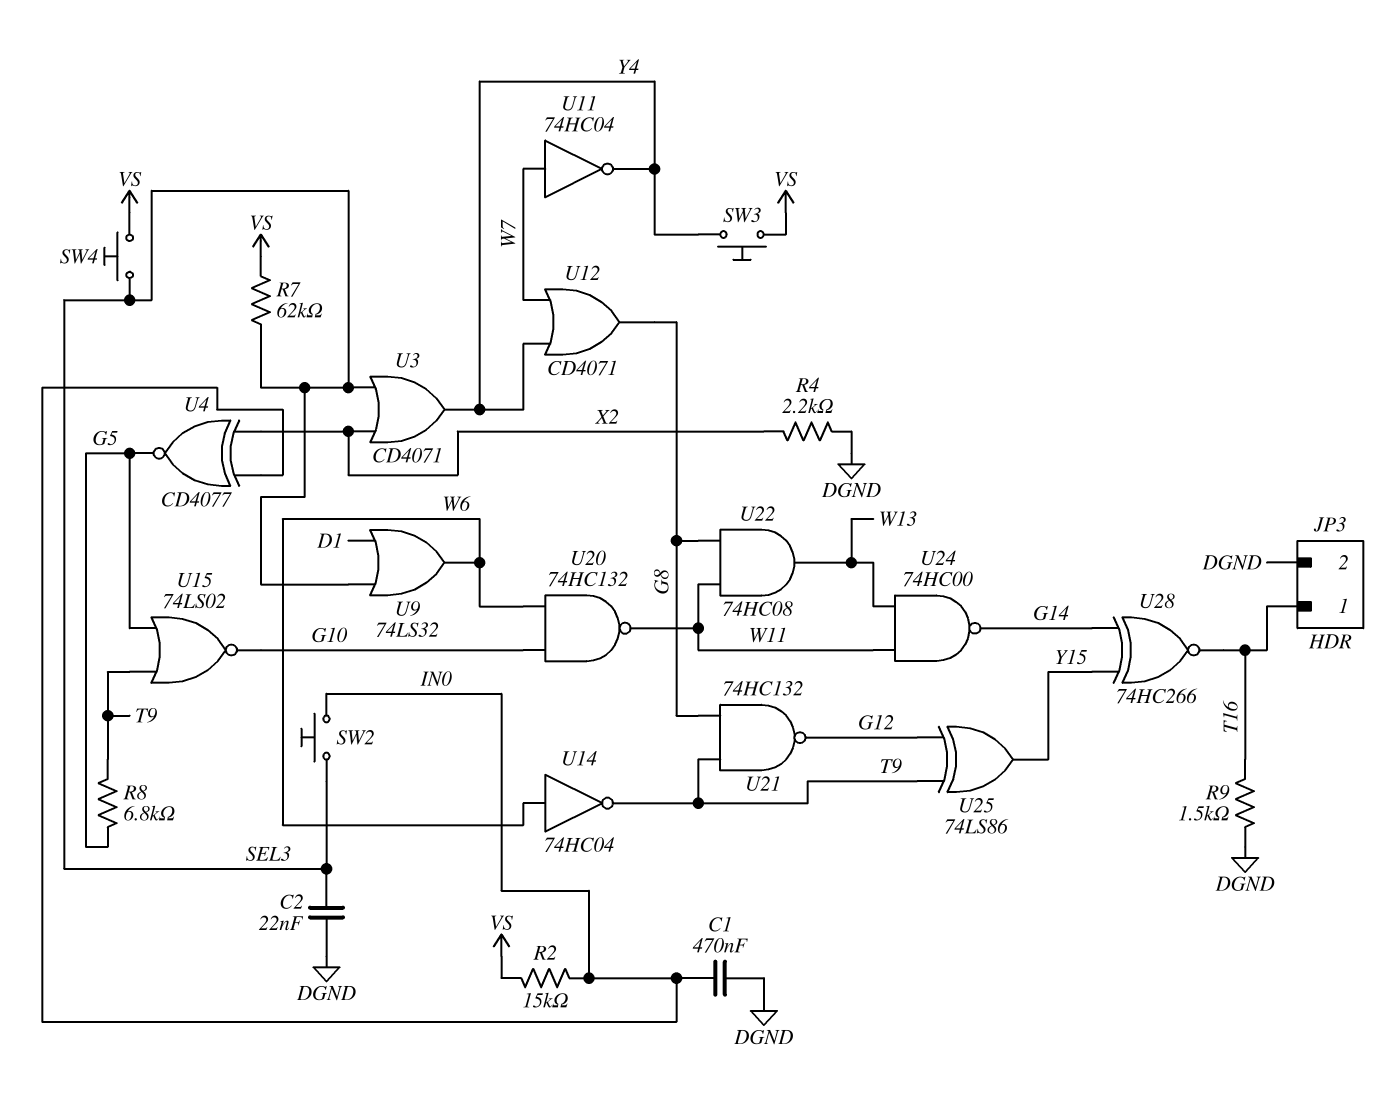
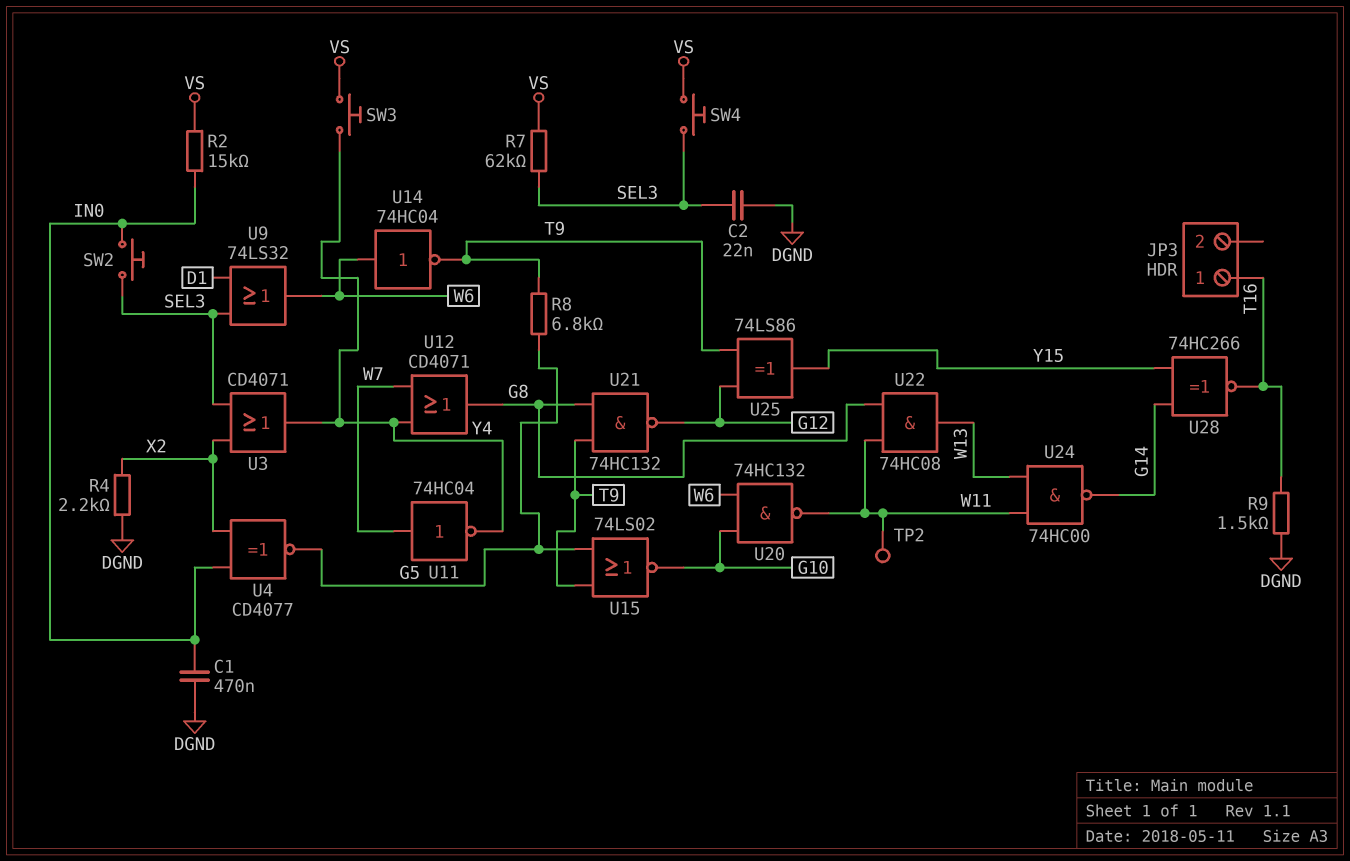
JP3 pin 2: DGND -> none
TP2: none -> test point (W11)

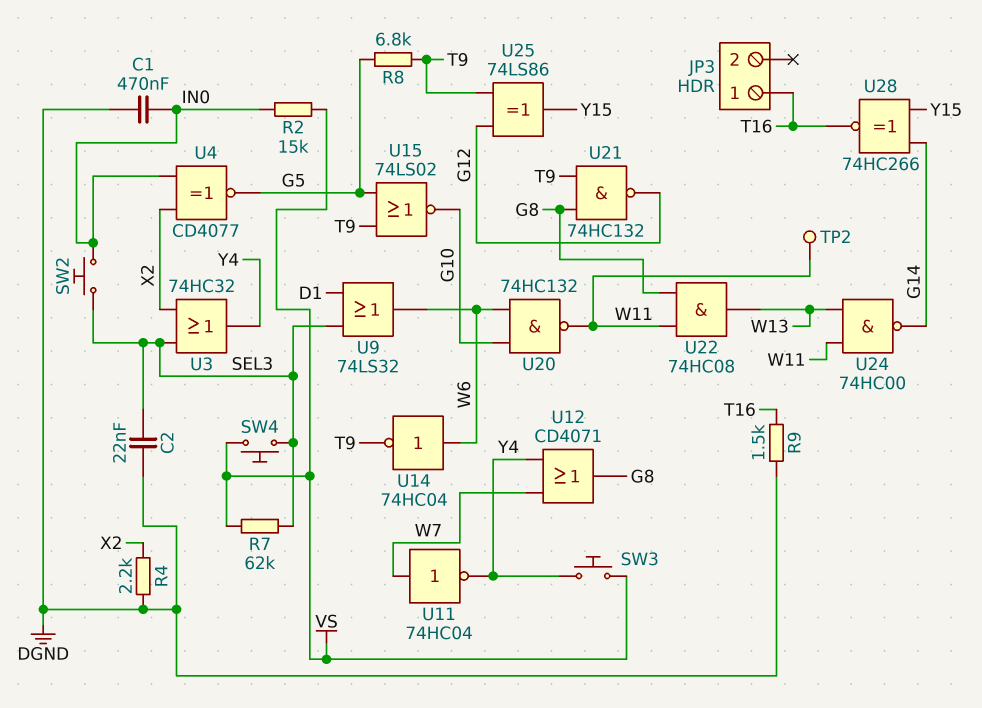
U3: OR CD4071 (in SEL3, in X2, out Y4) -> OR 74HC32 (in SEL3, in X2, out Y4)

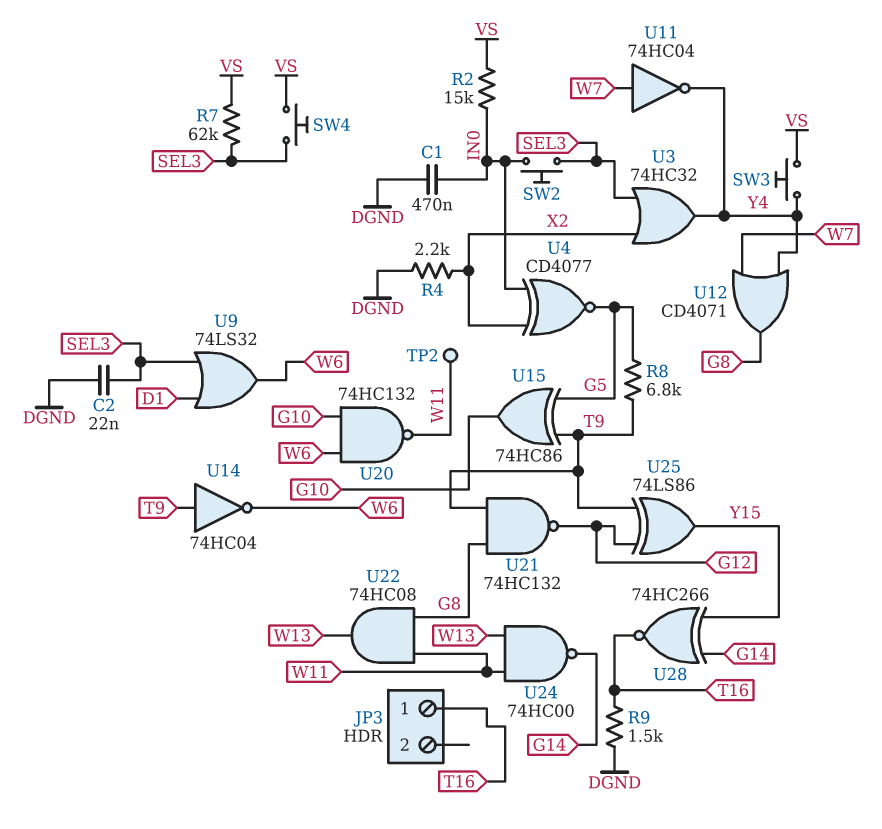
U14: NOT 74HC04 (in W6, out T9) -> NOT 74HC04 (in T9, out W6)
U15: NOR 74LS02 (in G5, in T9, out G10) -> XOR 74HC86 (in G5, in T9, out G10)

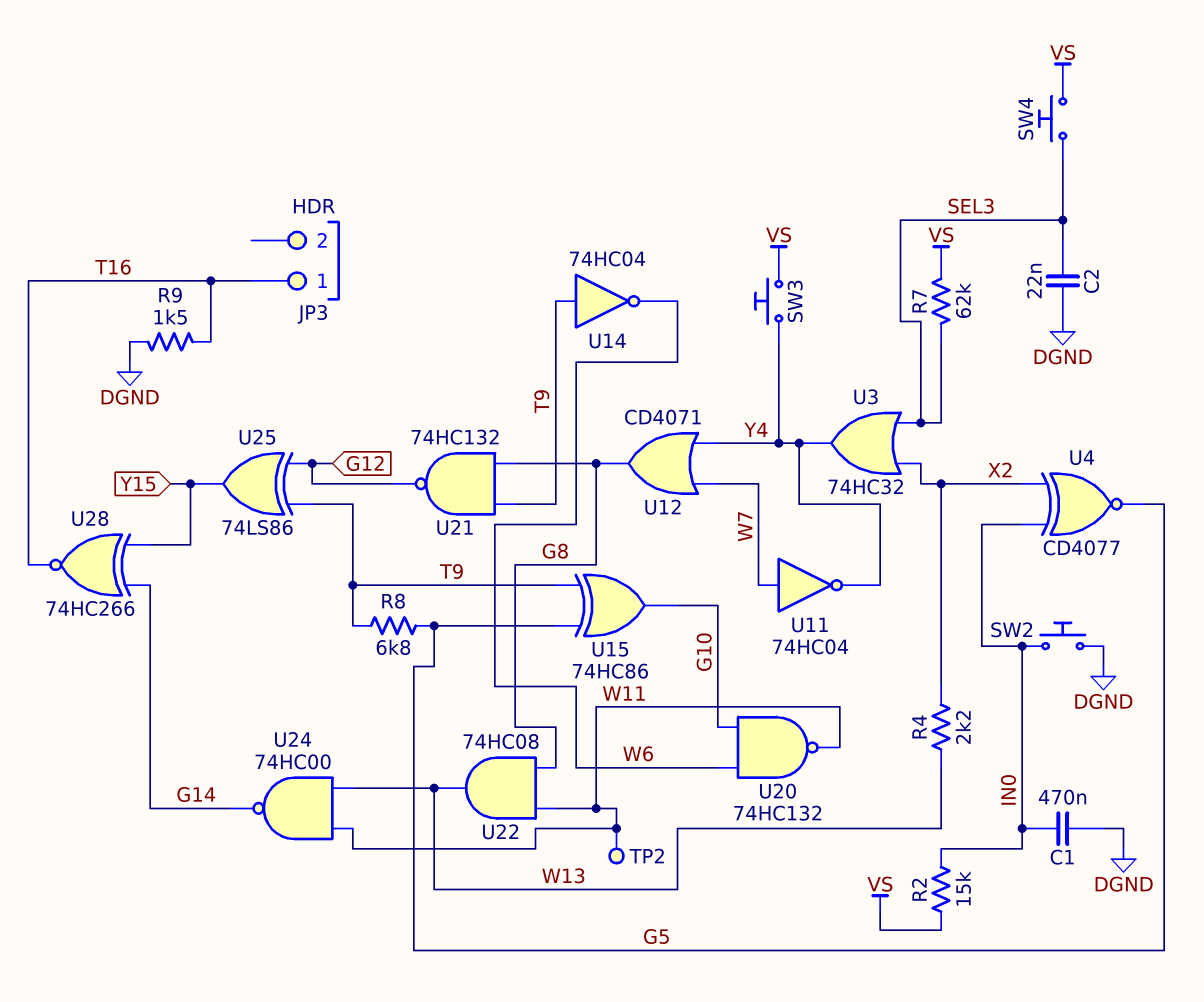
R4: 2.2k (DGND, X2) -> 2.2k (W13, X2)
SW2: button (IN0, SEL3) -> button (DGND, IN0)
U9: OR 74LS32 (in D1, in SEL3, out W6) -> none

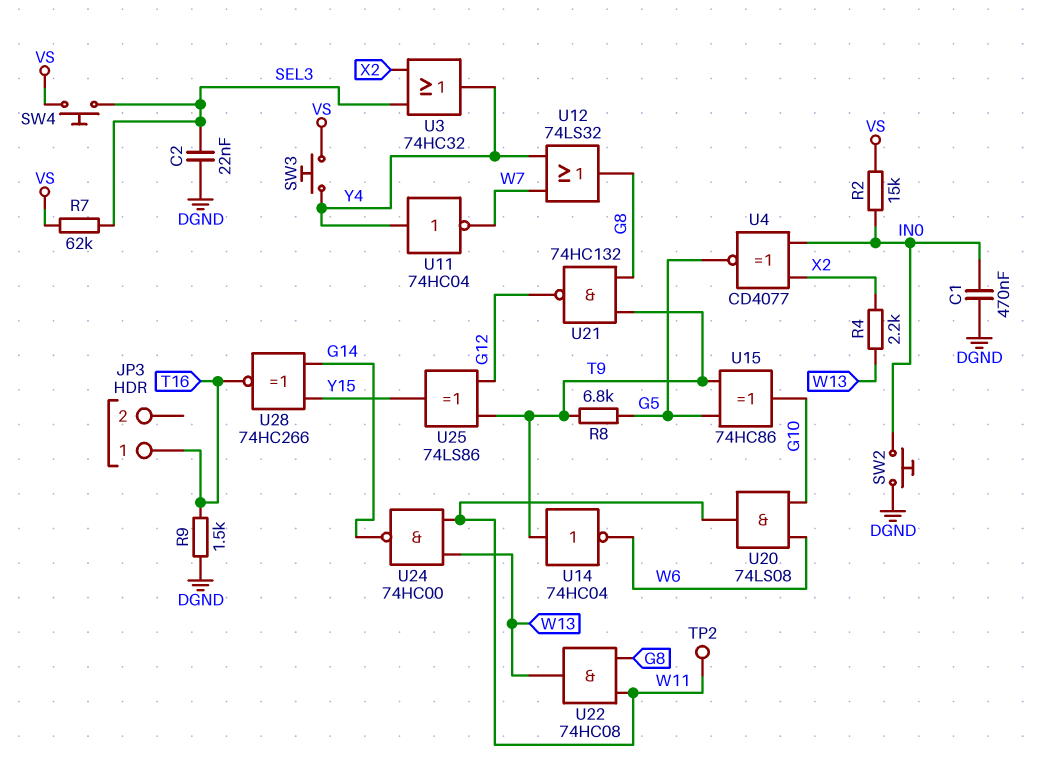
U11: NOT 74HC04 (in W7, out Y4) -> NOT 74HC04 (in Y4, out W7)
U12: OR CD4071 (in W7, in Y4, out G8) -> OR 74LS32 (in W7, in Y4, out G8)
U20: NAND 74HC132 (in G10, in W6, out W11) -> AND 74LS08 (in G10, in W6, out W11)

